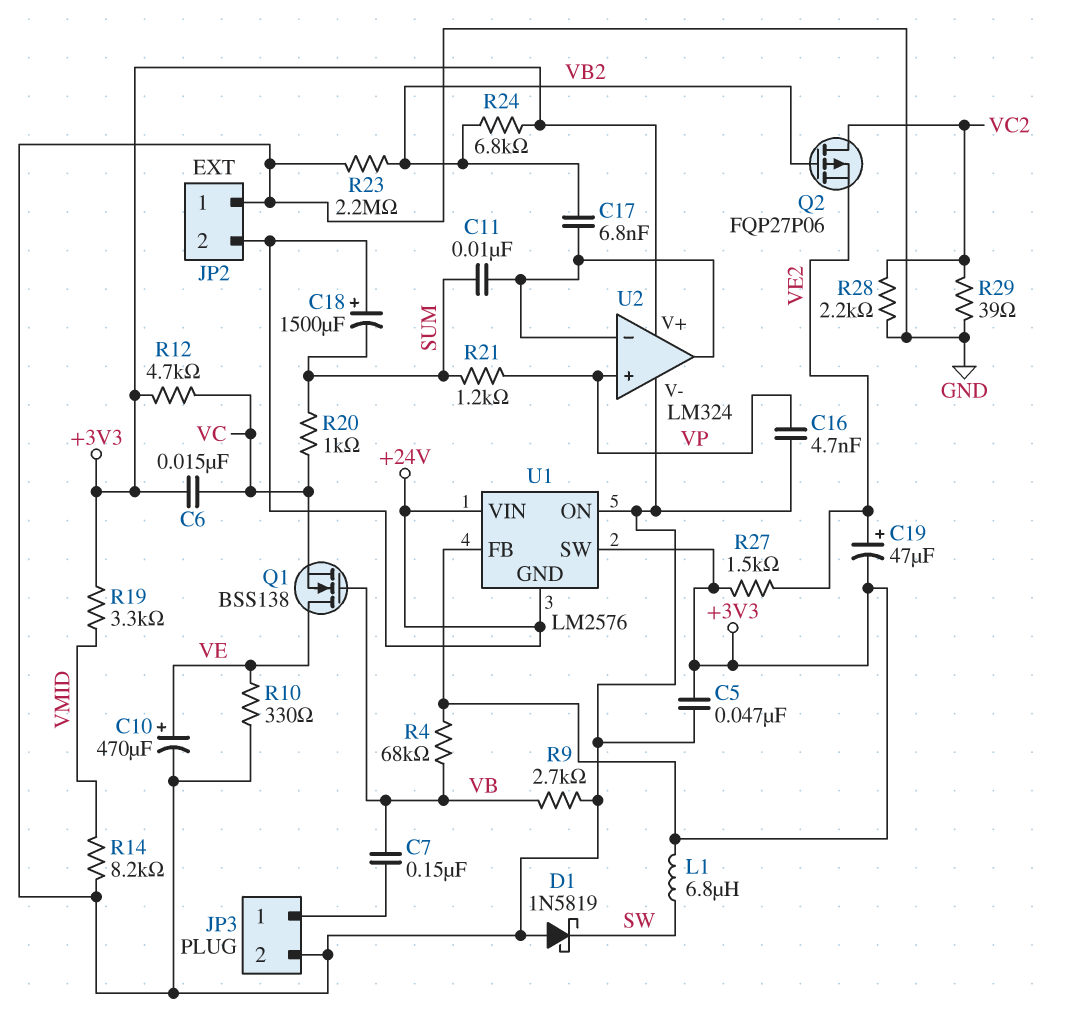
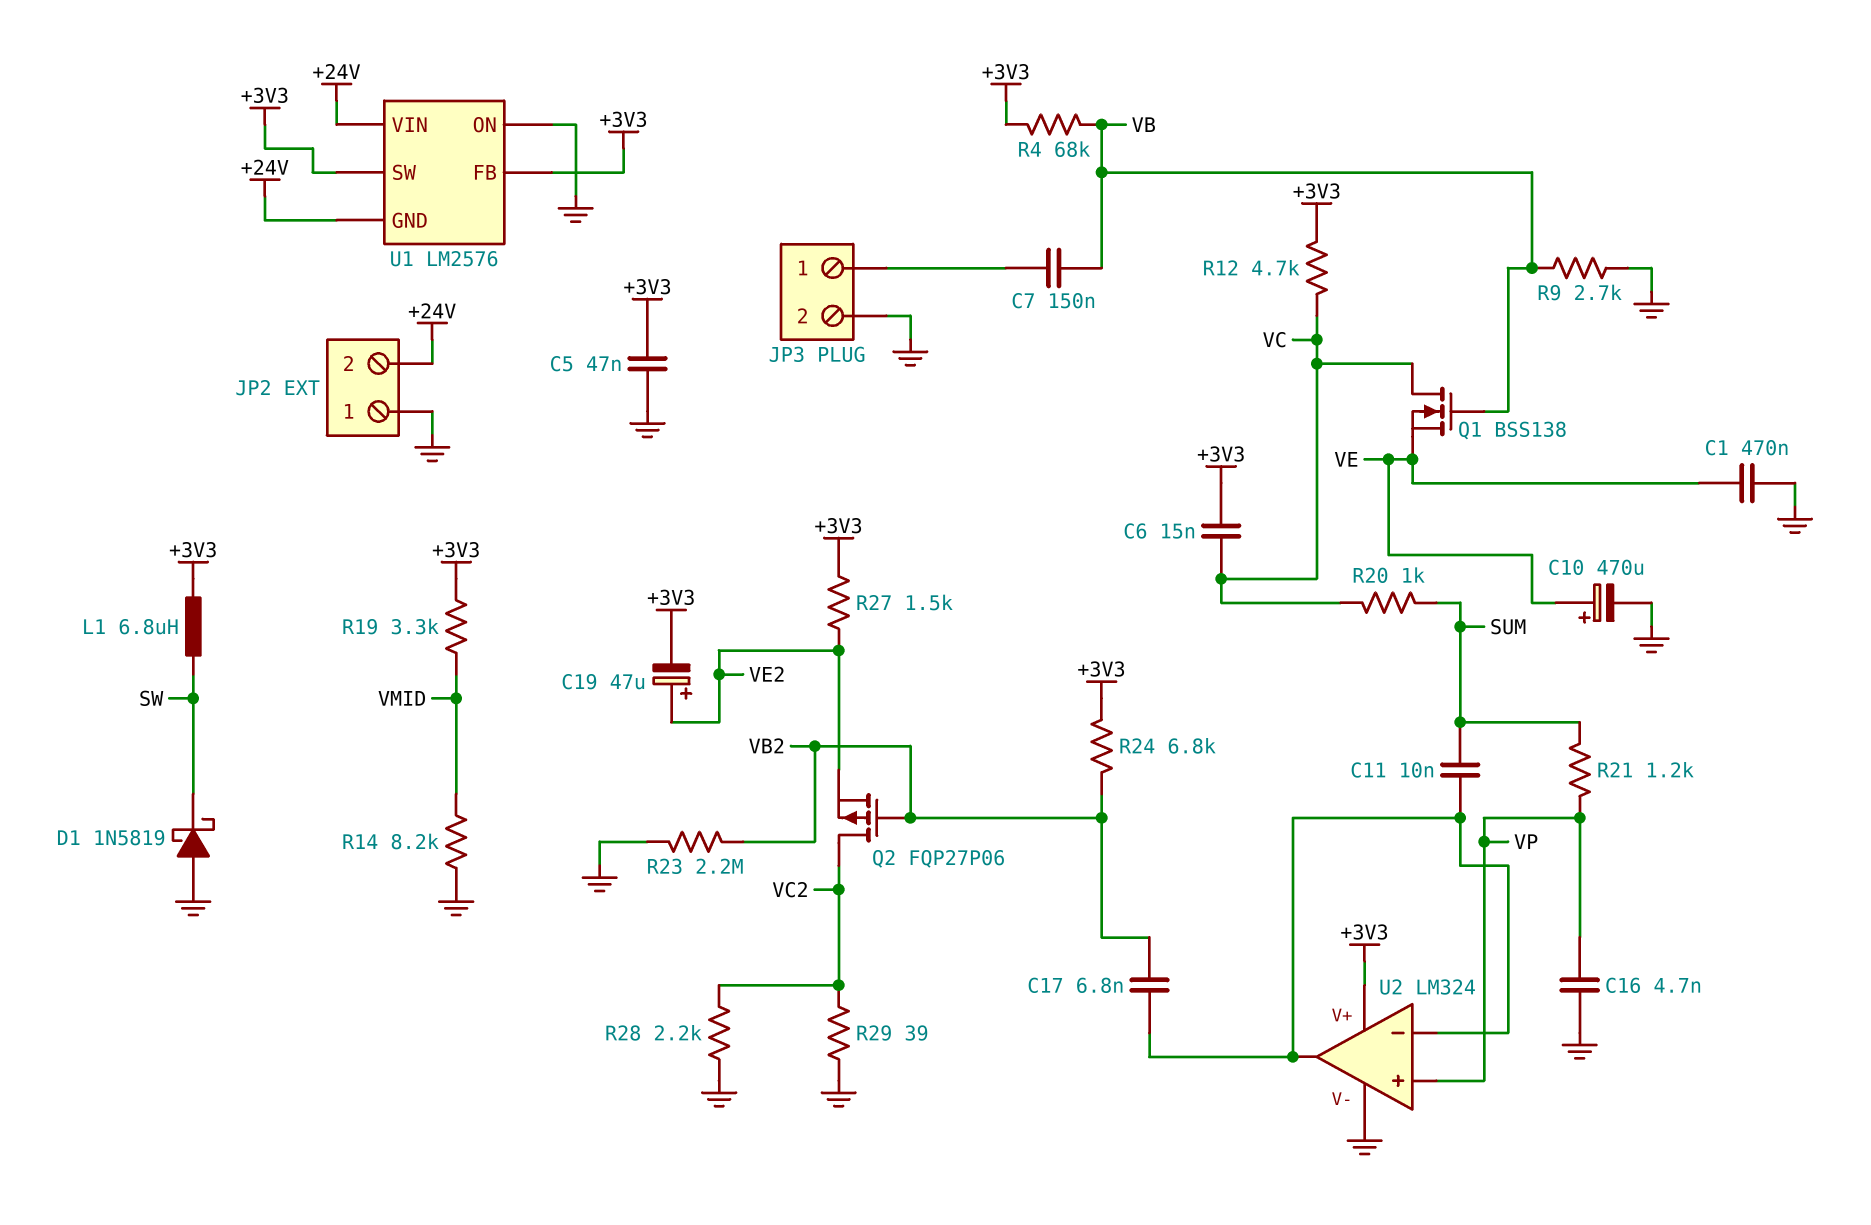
C1: none -> 470nF (GND, VE)
C18: 1500uF (plus +24V, minus SUM) -> none
Q1: NMOS BSS138 (G VB, D VE, S VC) -> NMOS BSS138 (G VB, D VC, S VE)
R10: 330 (GND, VE) -> none

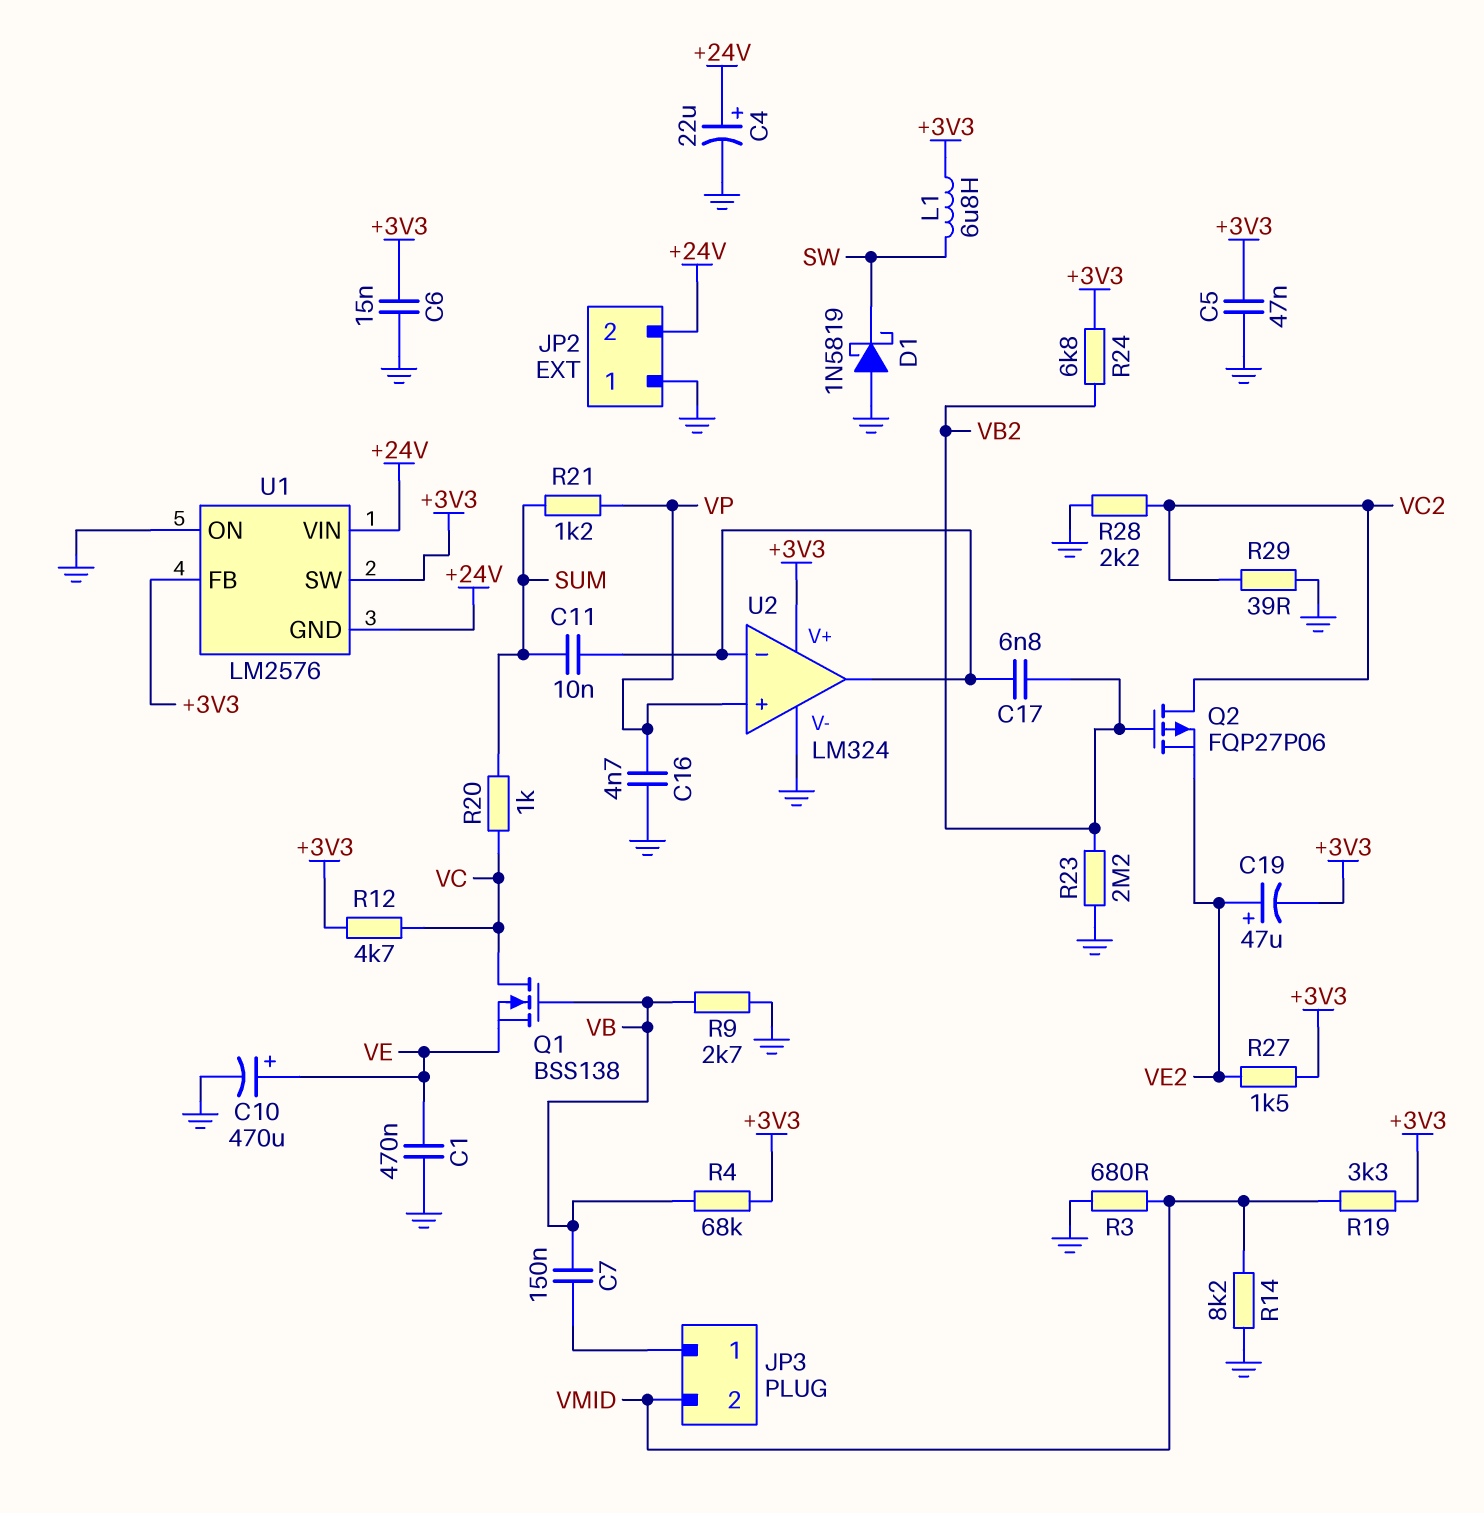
C4: none -> 22uF (plus +24V, minus GND)
C6: 15nF (+3V3, VC) -> 15nF (+3V3, GND)
JP3 pin 2: GND -> VMID
R3: none -> 680 (GND, VMID)

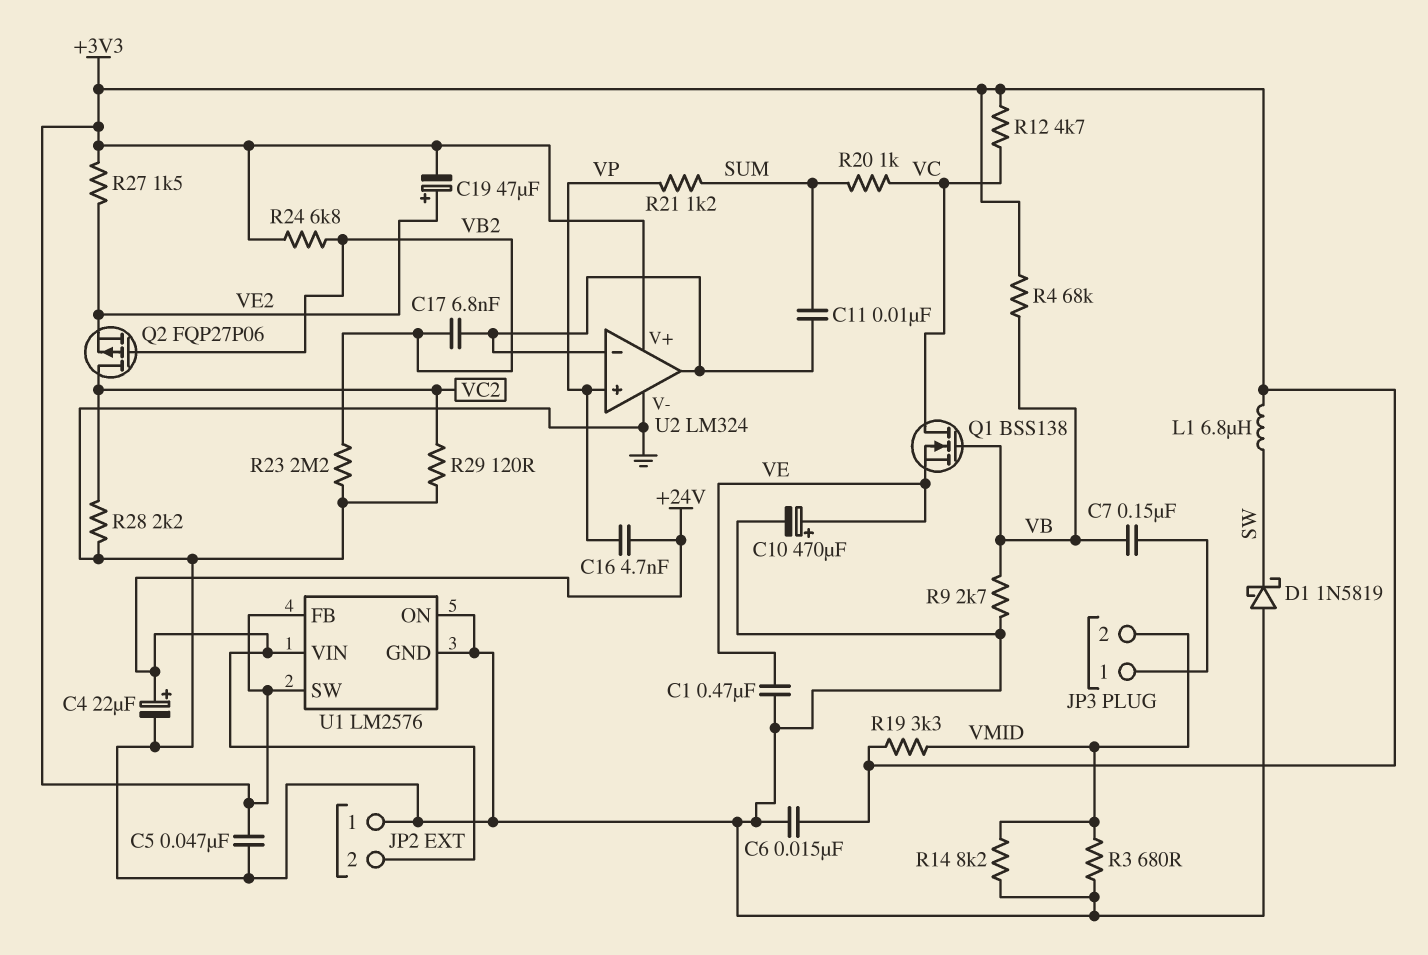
C16: 4.7nF (GND, VP) -> 4.7nF (+24V, VP)
R29: 39 (GND, VC2) -> 120 (GND, VC2)
U1 pin GND: +24V -> GND

